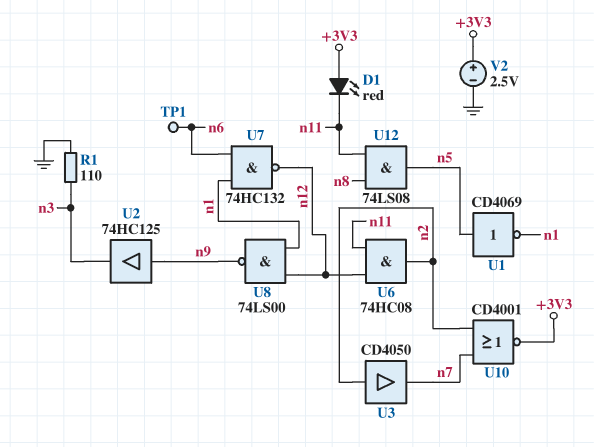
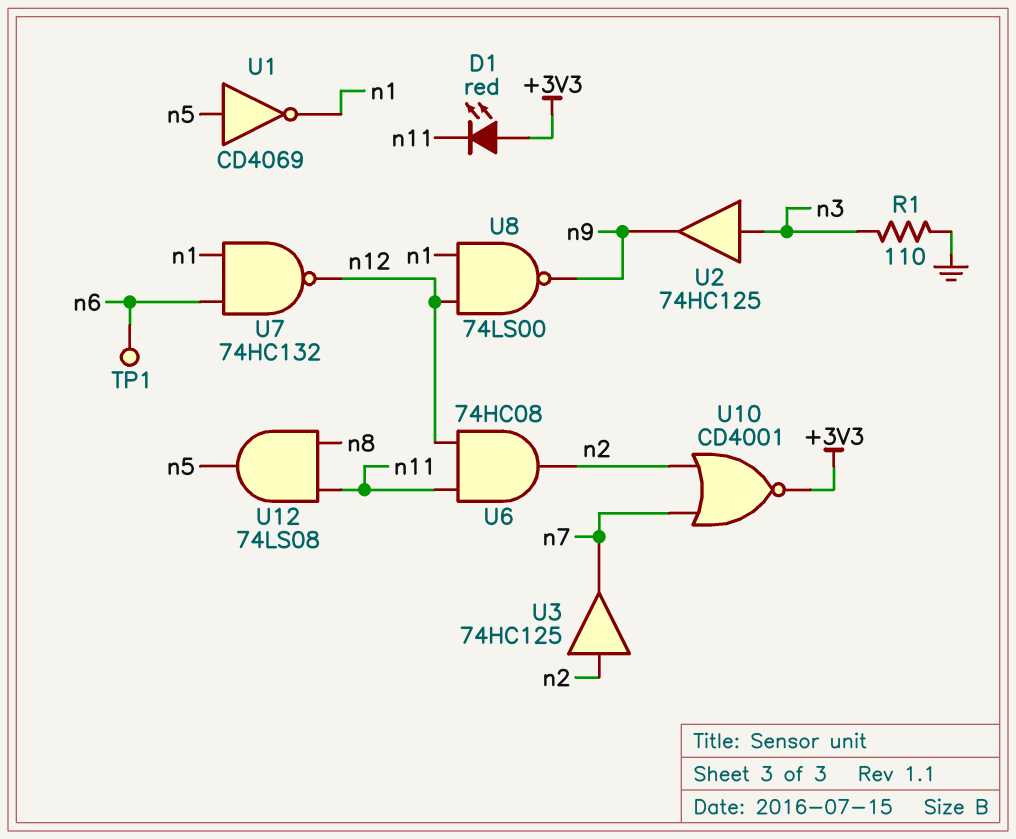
U2: buffer 74HC125 (in n9, out n3) -> buffer 74HC125 (in n3, out n9)
U3: buffer CD4050 (in n2, out n7) -> buffer 74HC125 (in n2, out n7)
V2: 2.5V (plus +3V3, minus GND) -> none

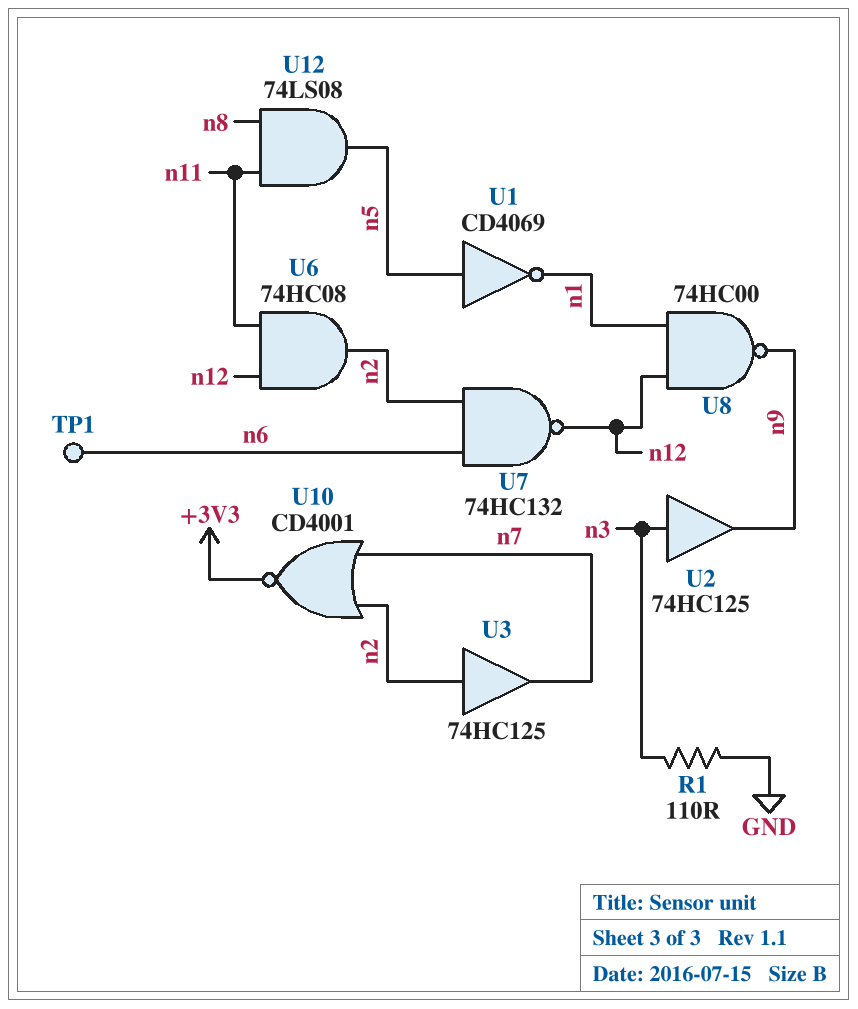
D1: LED red (A +3V3, K n11) -> none
U7: NAND 74HC132 (in n1, in n6, out n12) -> NAND 74HC132 (in n2, in n6, out n12)
U8: NAND 74LS00 (in n1, in n12, out n9) -> NAND 74HC00 (in n1, in n12, out n9)

